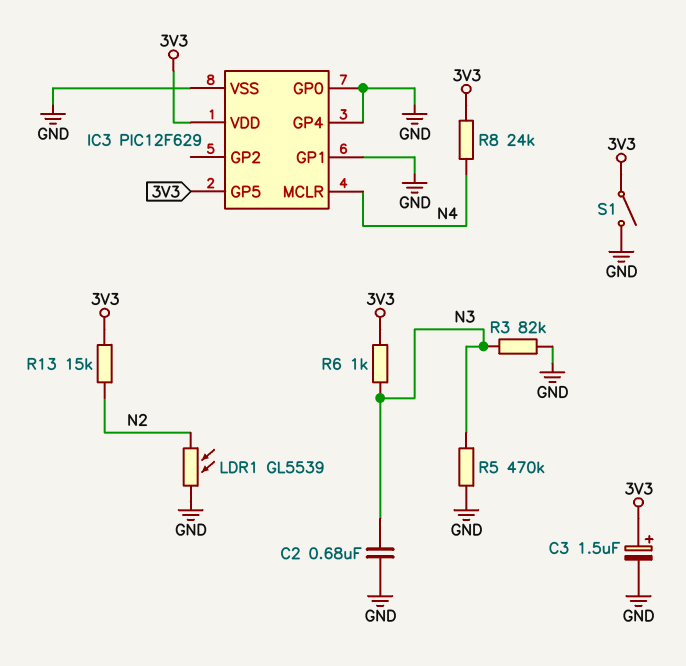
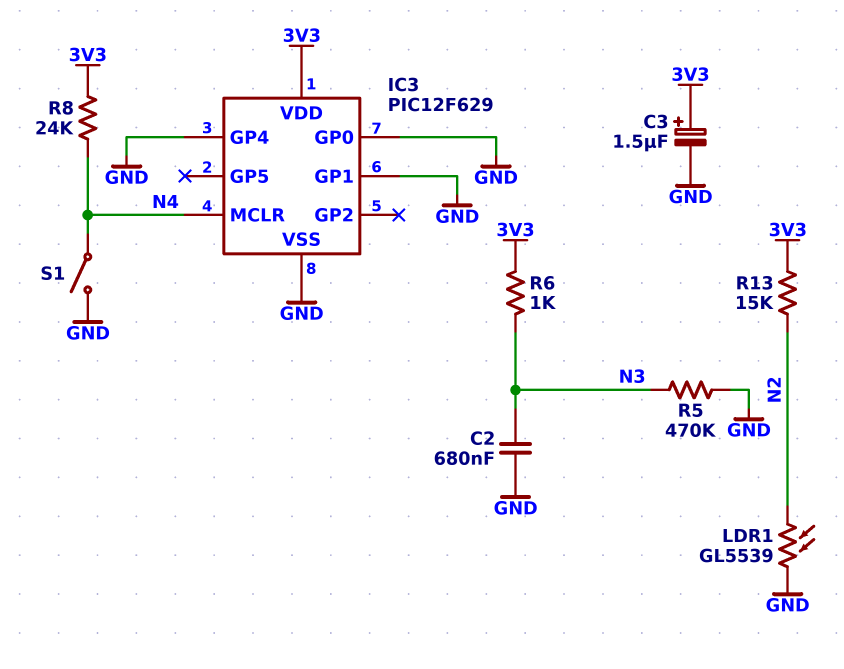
IC3 pin GP5: 3V3 -> none
R3: 82k (GND, N3) -> none
S1: switch (3V3, GND) -> switch (GND, N4)

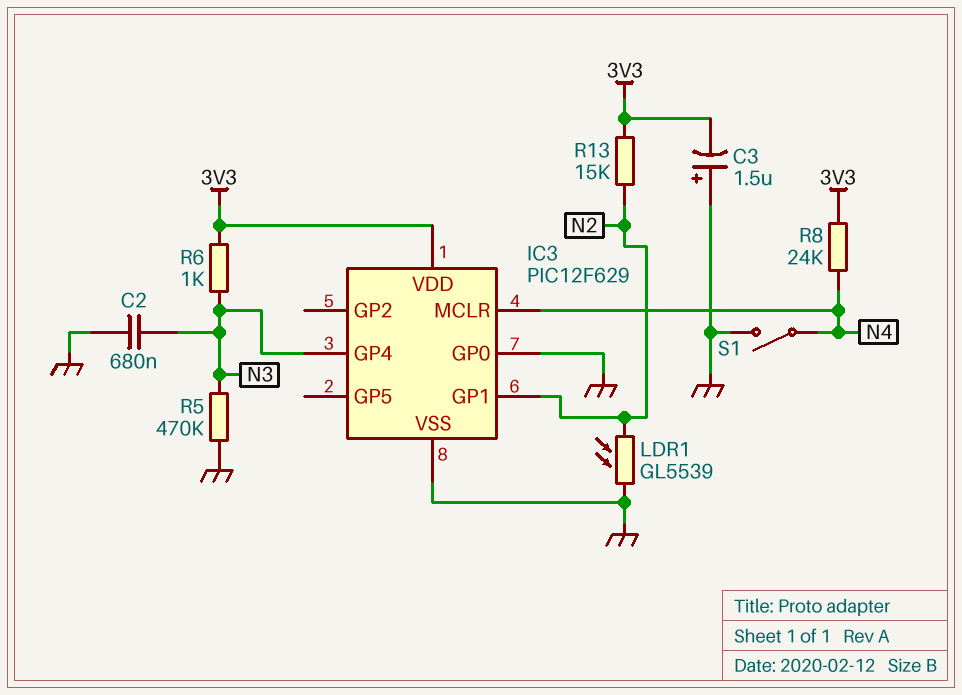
C3: 1.5uF (plus 3V3, minus GND) -> 1.5uF (plus GND, minus 3V3)
IC3 pin GP1: GND -> N2
IC3 pin GP4: GND -> N3

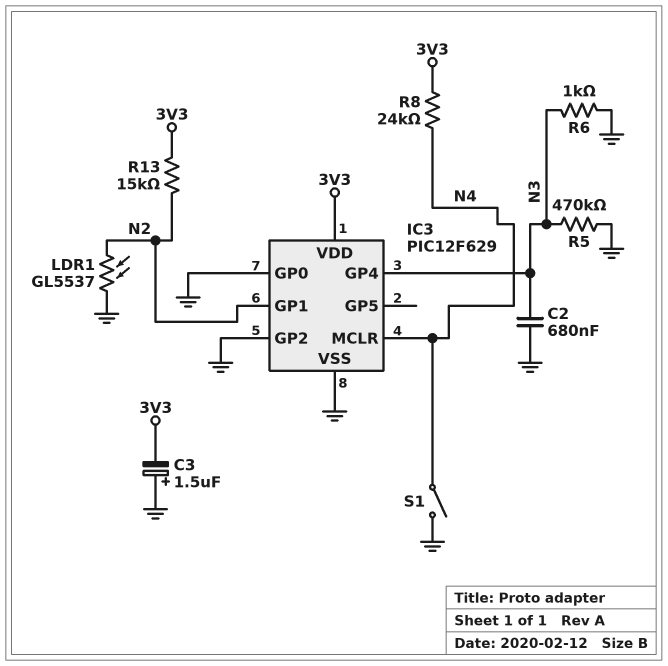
IC3 pin GP2: none -> GND
LDR1: GL5539 (GND, N2) -> GL5537 (GND, N2)
R6: 1k (3V3, N3) -> 1k (GND, N3)

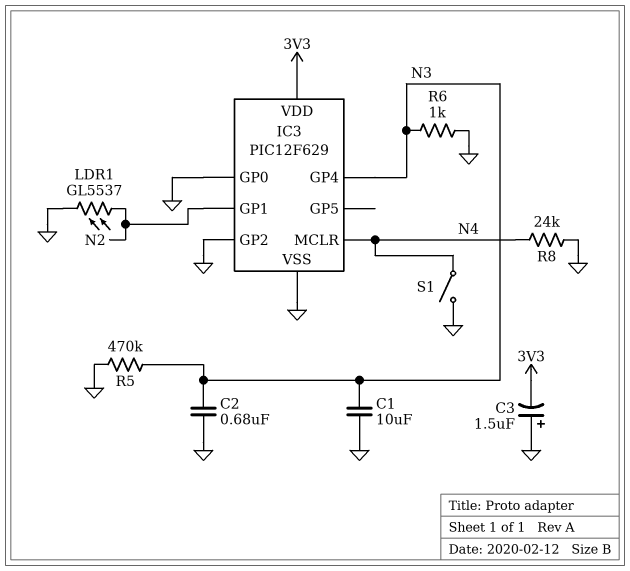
C1: none -> 10uF (GND, N3)
R8: 24k (3V3, N4) -> 24k (GND, N4)
R13: 15k (3V3, N2) -> none

